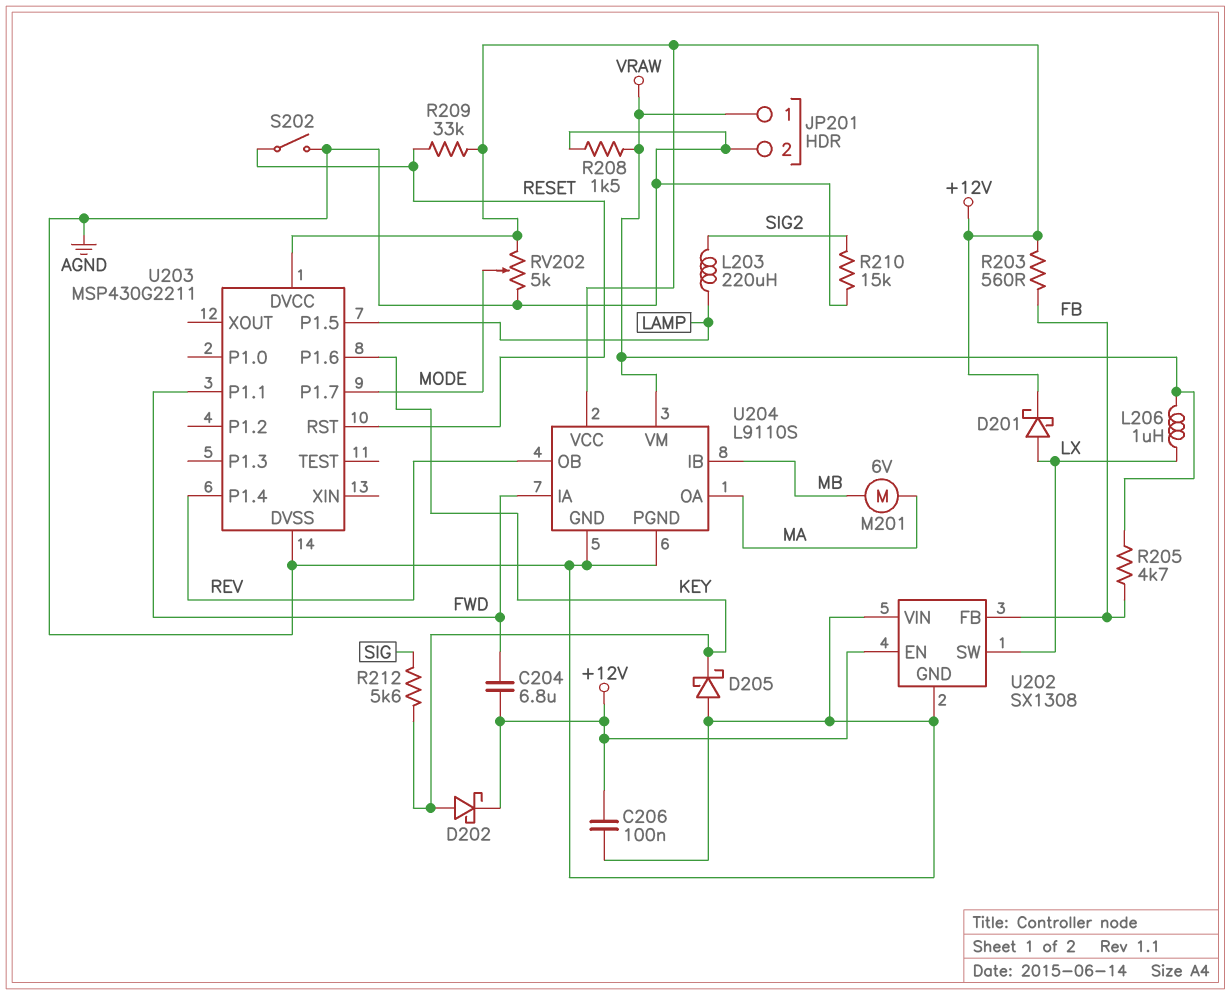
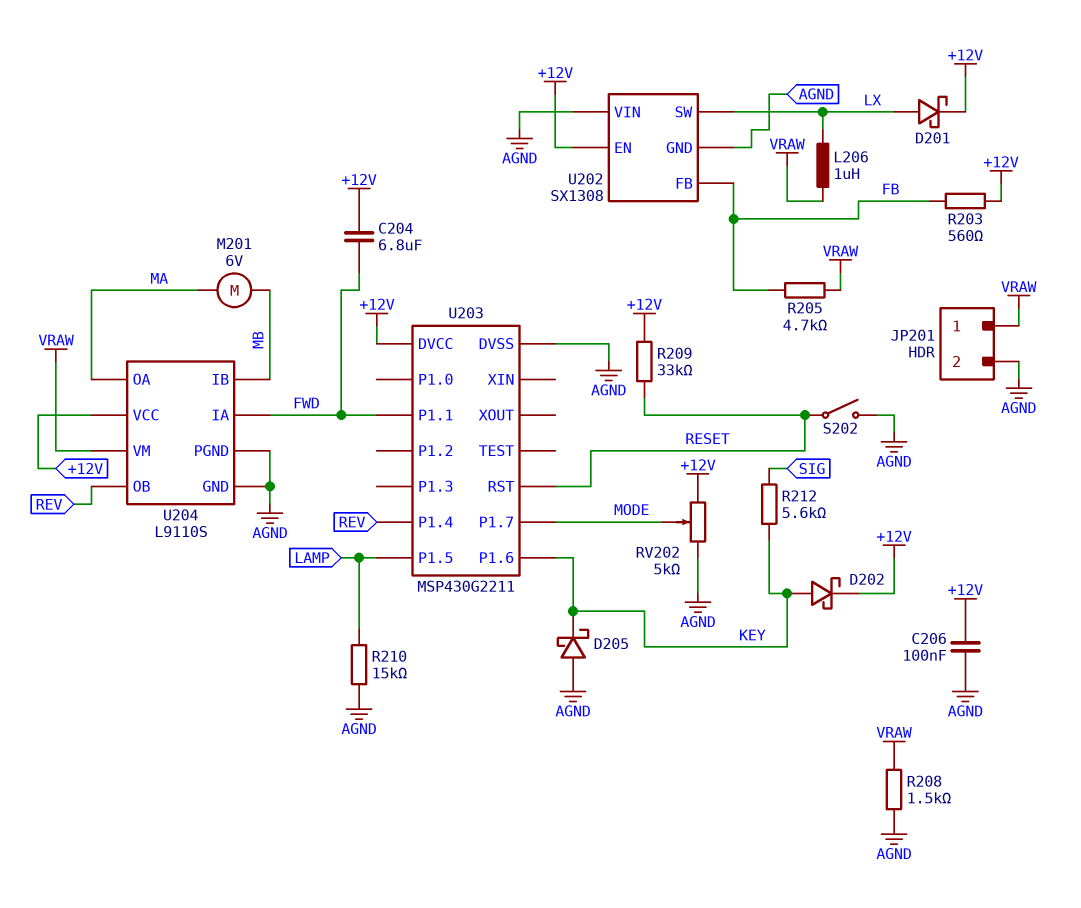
L203: 220uH (LAMP, SIG2) -> none
R210: 15k (AGND, SIG2) -> 15k (AGND, LAMP)

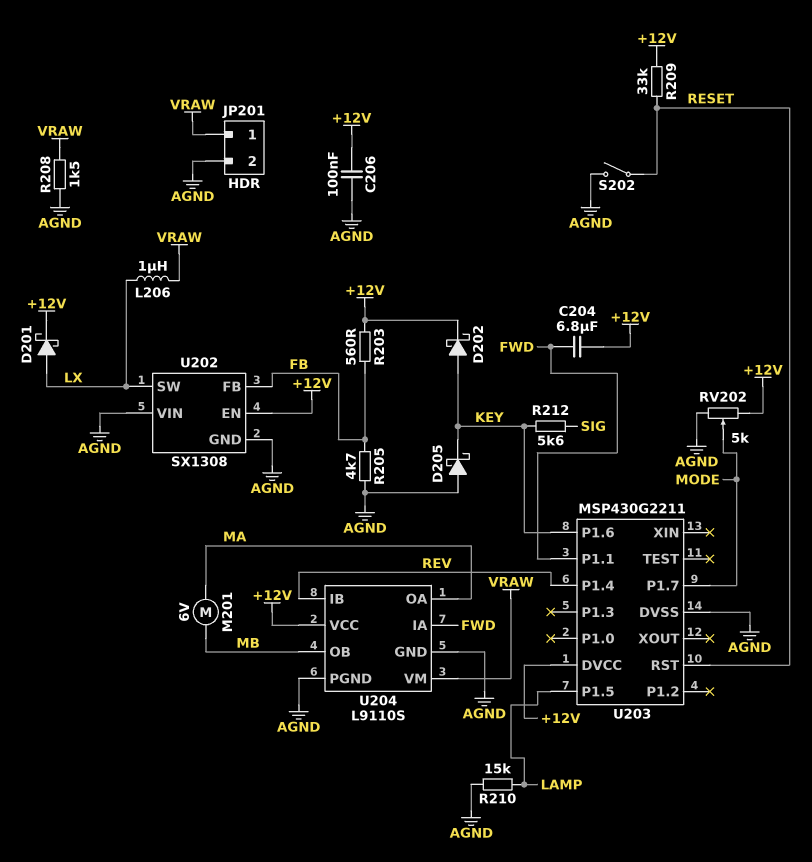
R205: 4.7k (FB, VRAW) -> 4.7k (AGND, FB)
U204 pin IB: MB -> REV
U204 pin OB: REV -> MB

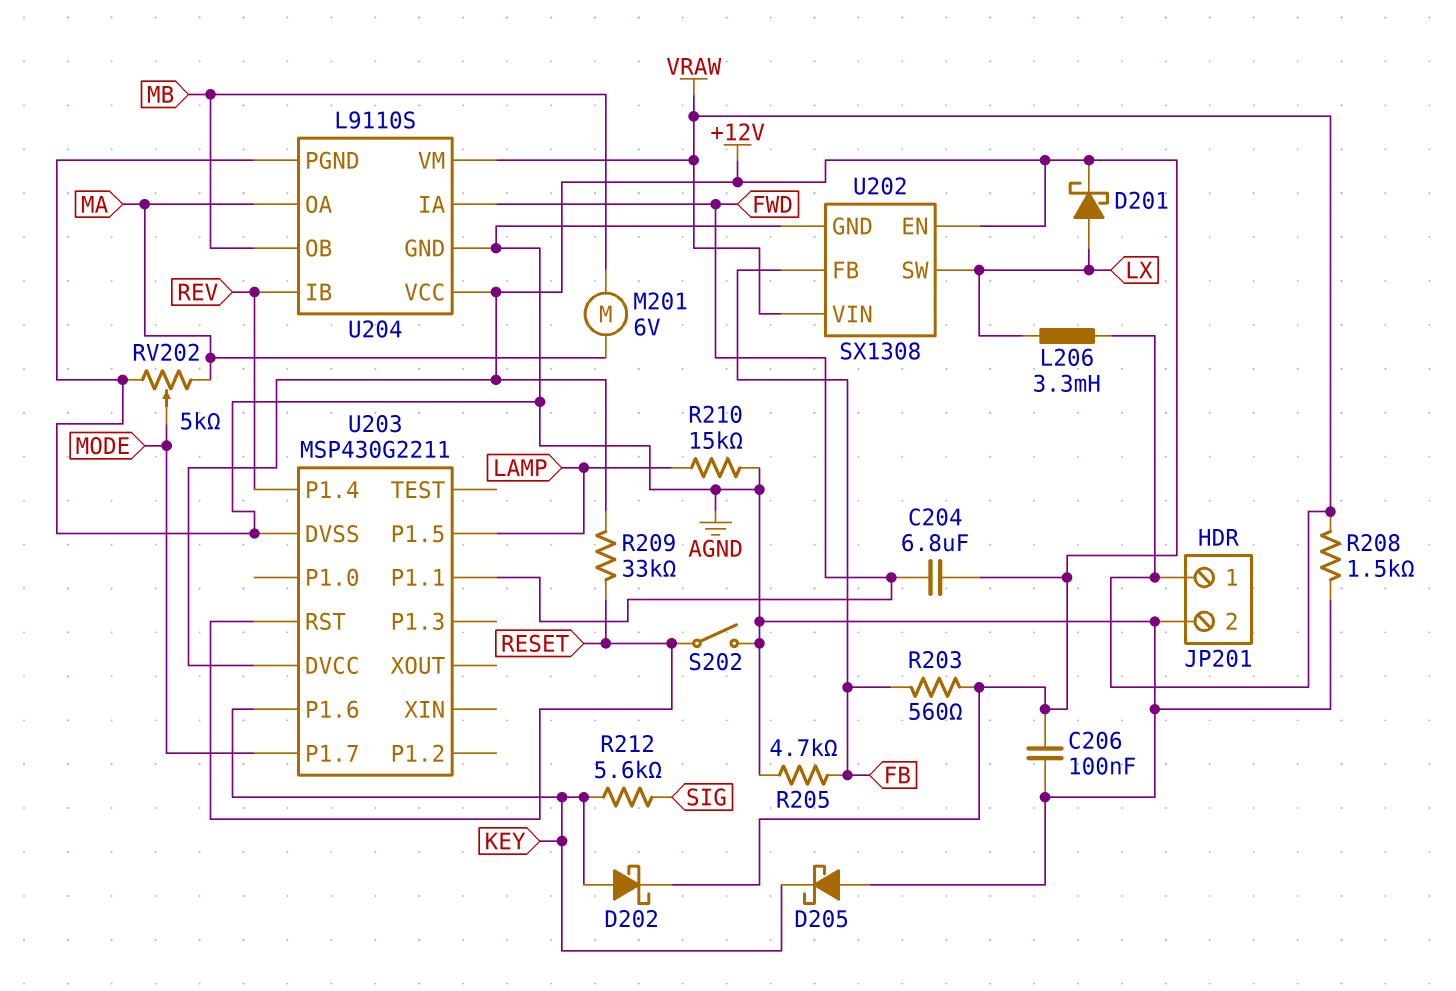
L206: 1uH (LX, VRAW) -> 3.3mH (LX, VRAW)
RV202: 5k (+12V, AGND, wiper MODE) -> 5k (AGND, MA, wiper MODE)
U202 pin VIN: AGND -> VRAW

